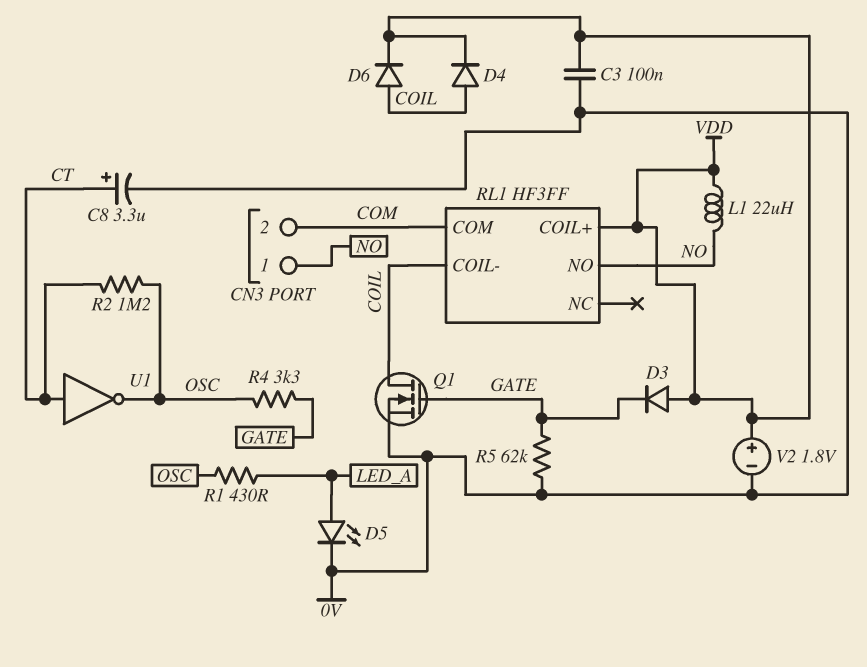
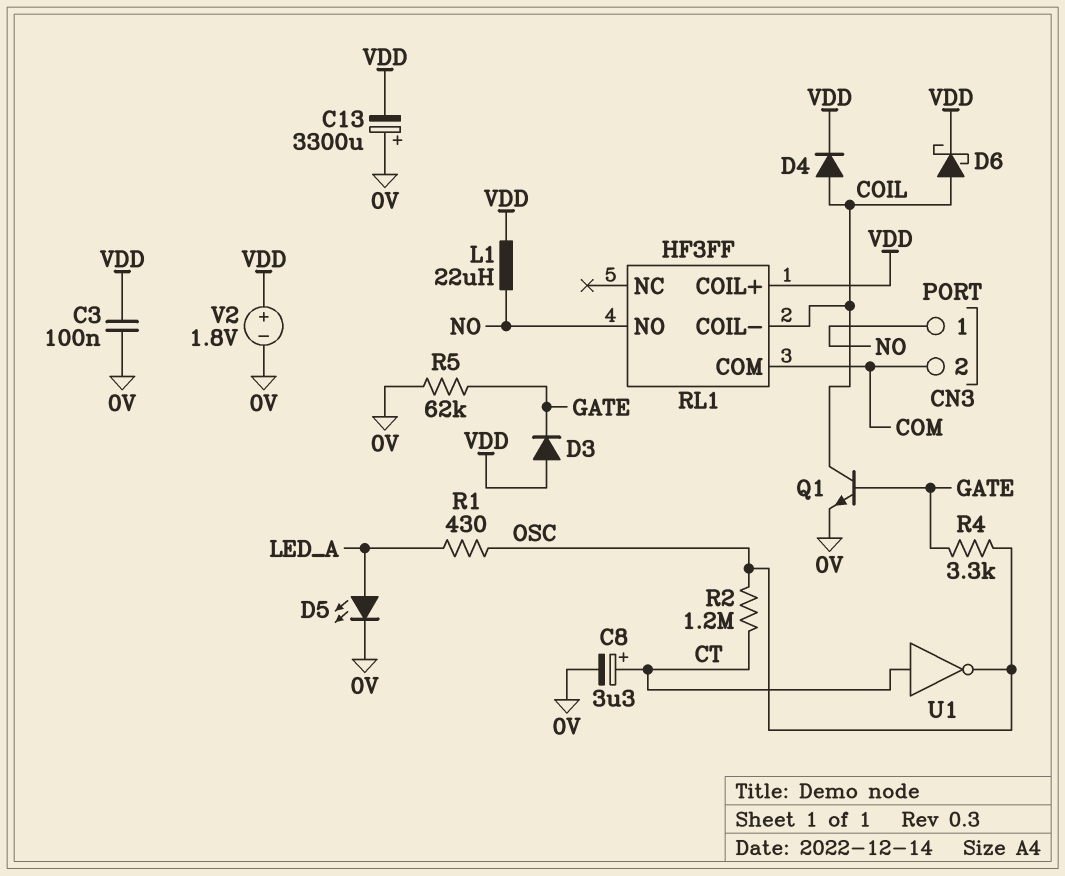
C13: none -> 3300uF (plus 0V, minus VDD)
D6: diode (A COIL, K VDD) -> schottky (A COIL, K VDD)
Q1: NMOS (G GATE, D COIL, S 0V) -> NPN (B GATE, C COIL, E 0V)

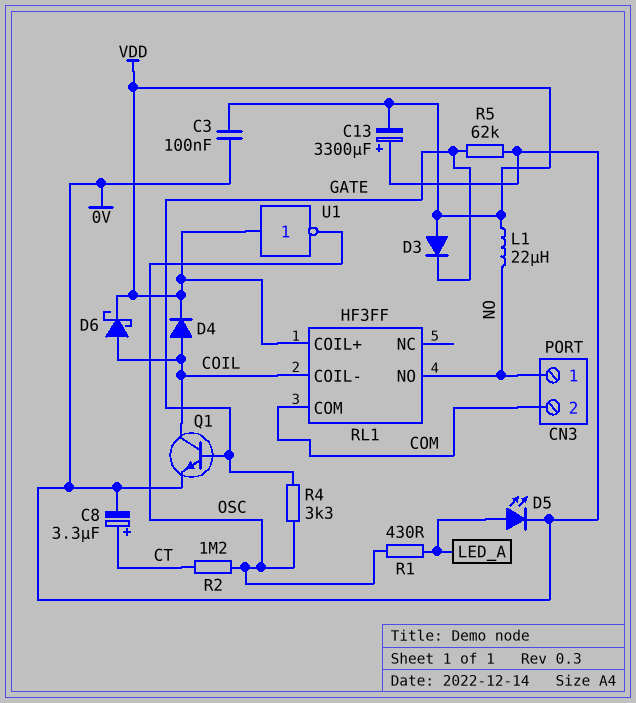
U1: NOT (in CT, out OSC) -> NOT (in VDD, out OSC)
V2: 1.8V (plus VDD, minus 0V) -> none

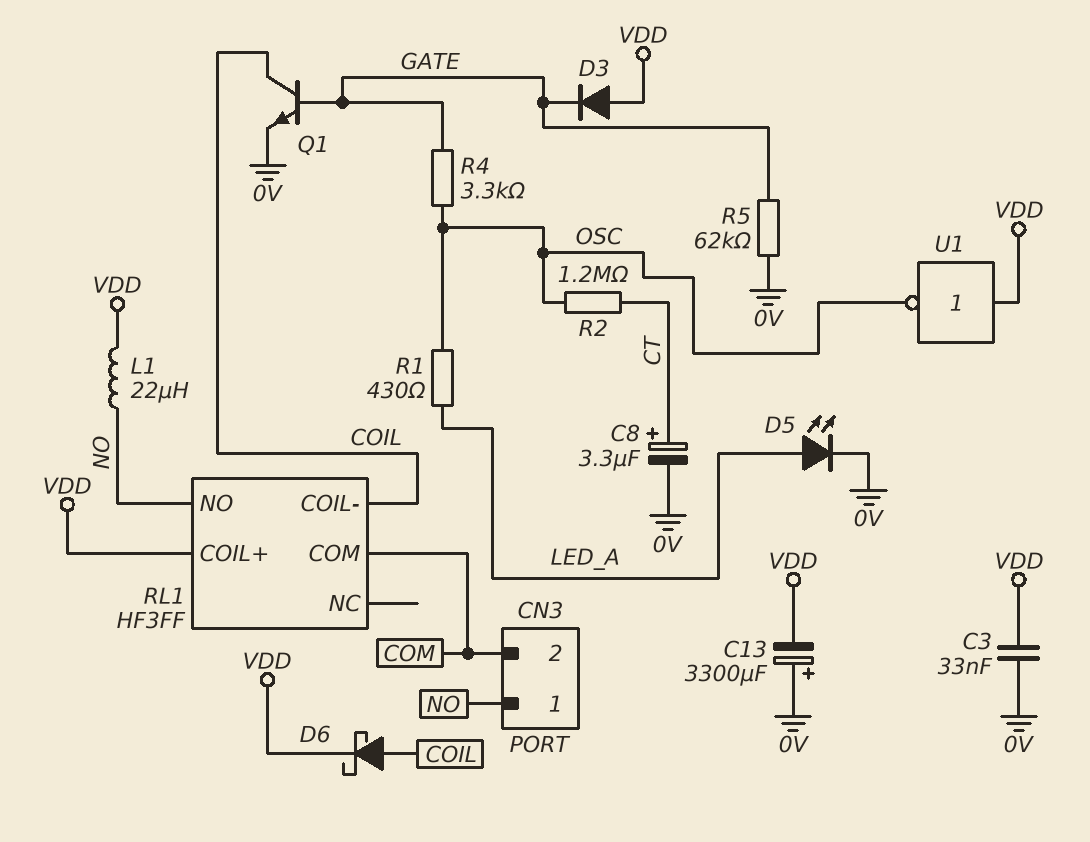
C3: 100nF (0V, VDD) -> 33nF (0V, VDD)
D4: diode (A COIL, K VDD) -> none

